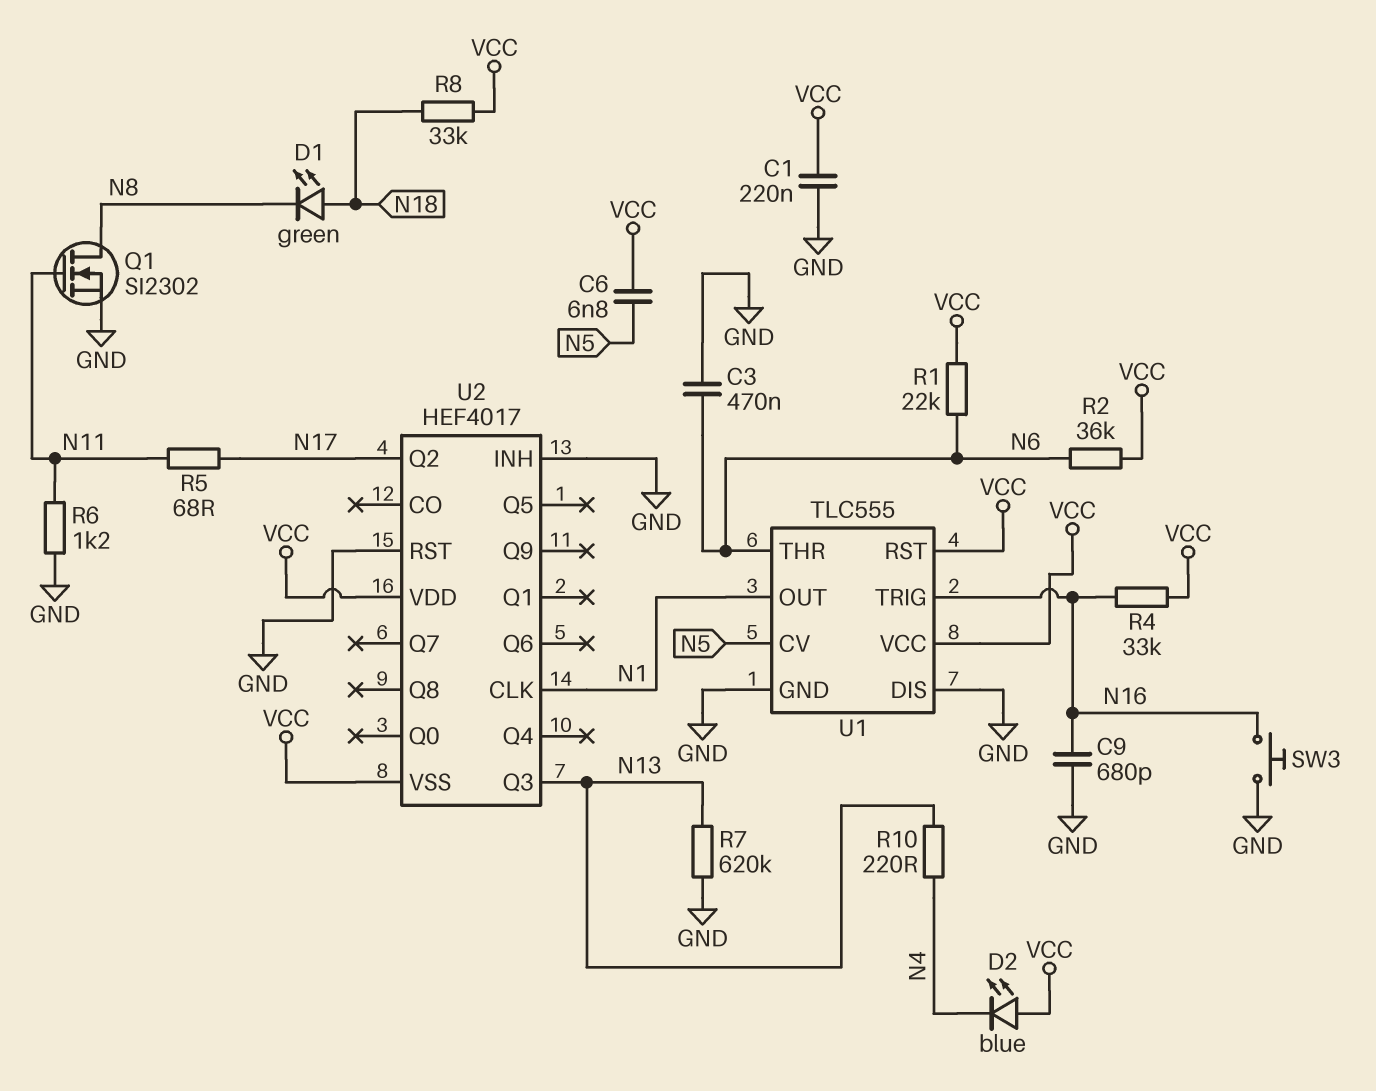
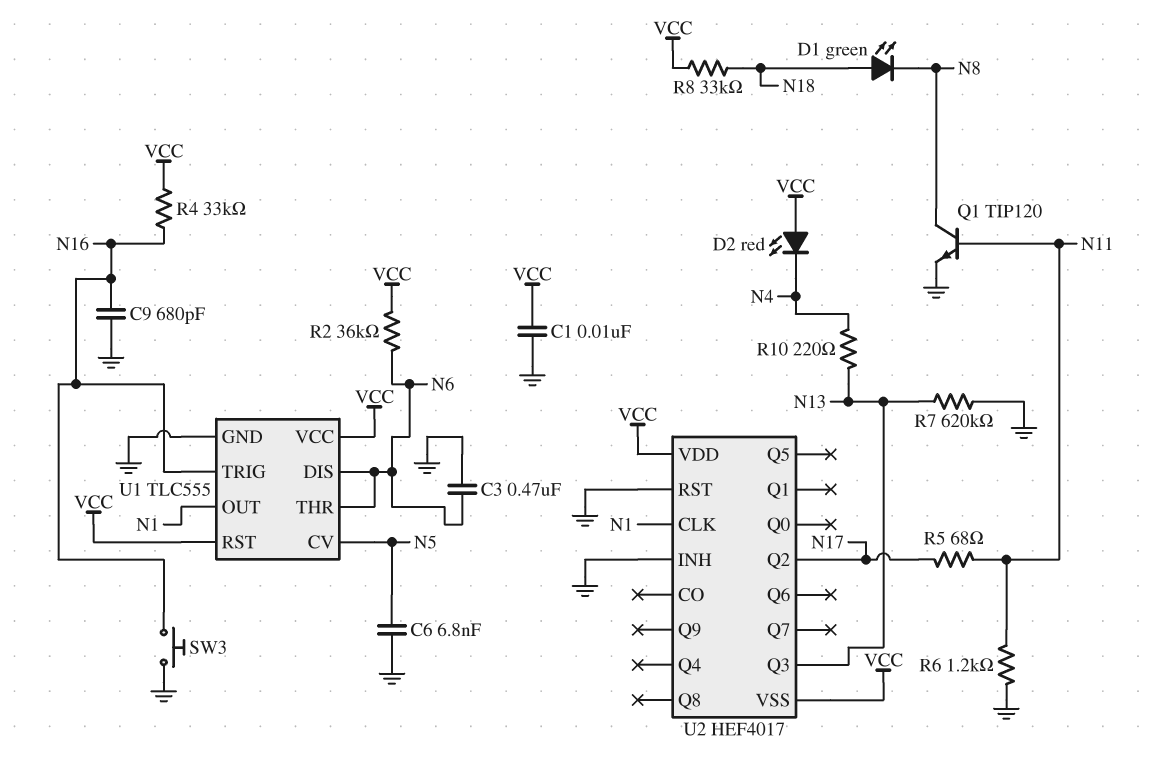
C1: 220nF (GND, VCC) -> 10nF (GND, VCC)
C6: 6.8nF (N5, VCC) -> 6.8nF (GND, N5)
D2: LED blue (A VCC, K N4) -> LED red (A VCC, K N4)
Q1: NMOS SI2302 (G N11, D N8, S GND) -> NPN TIP120 (B N11, C N8, E GND)
R1: 22k (N6, VCC) -> none
U1 pin DIS: GND -> N6

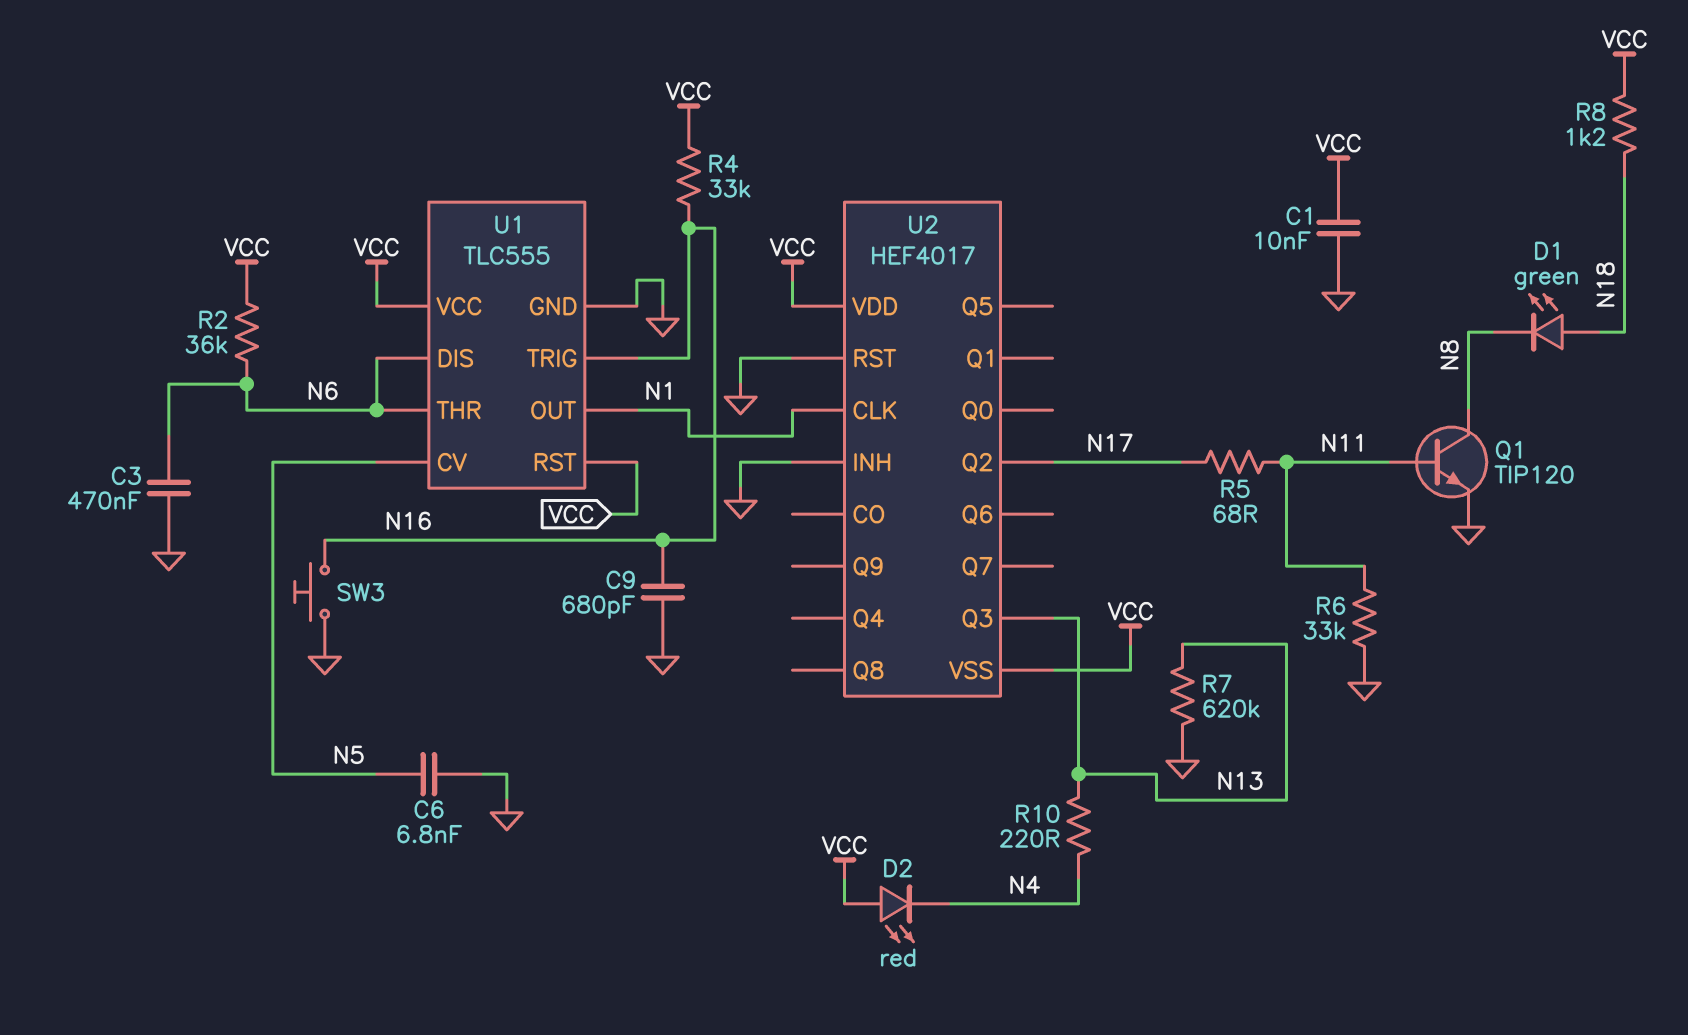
R6: 1.2k (GND, N11) -> 33k (GND, N11)
R8: 33k (N18, VCC) -> 1.2k (N18, VCC)

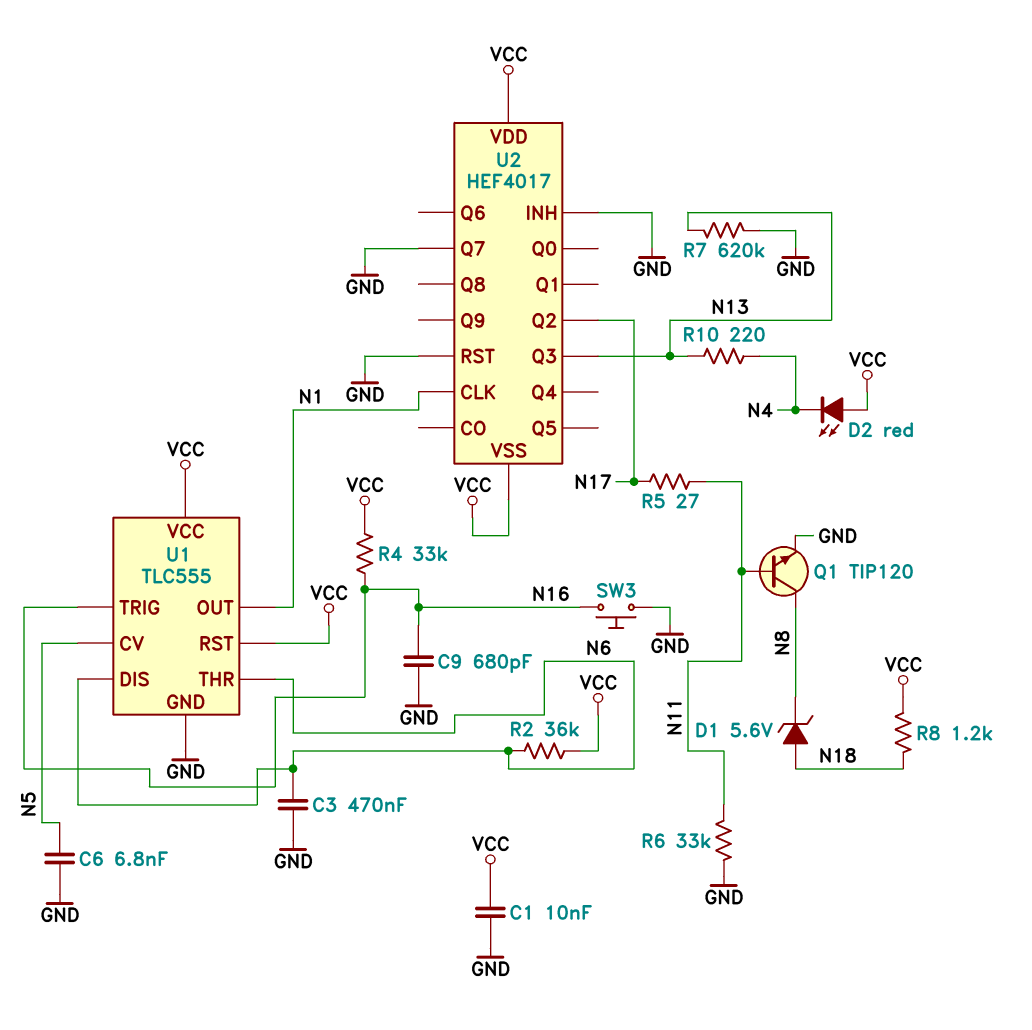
D1: LED green (A N18, K N8) -> zener 5.6V (A N18, K N8)
R5: 68 (N11, N17) -> 27 (N11, N17)
U2 pin Q7: none -> GND

